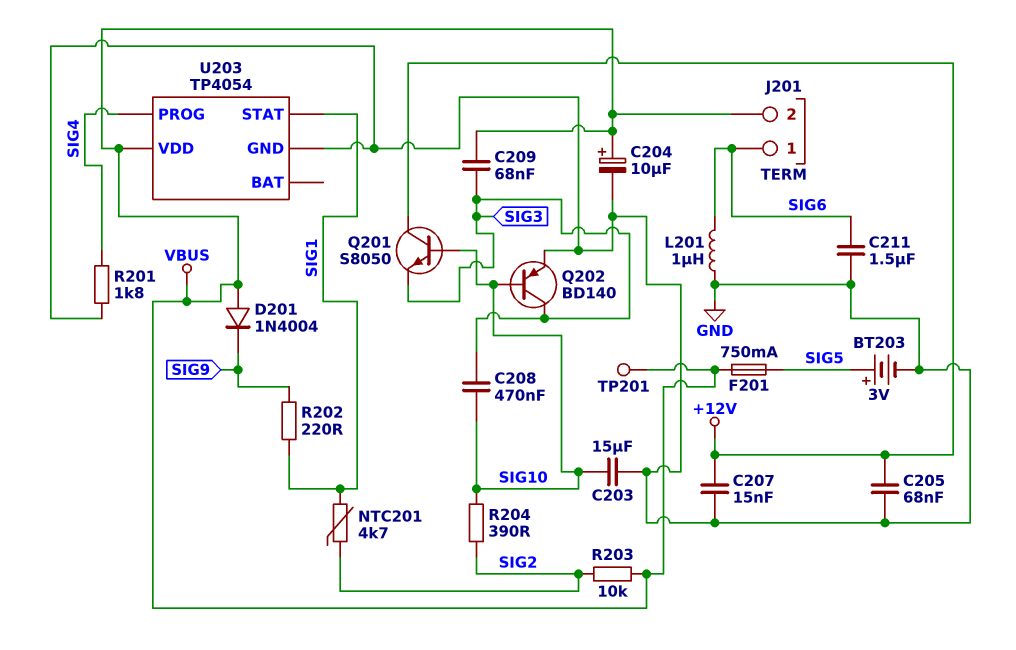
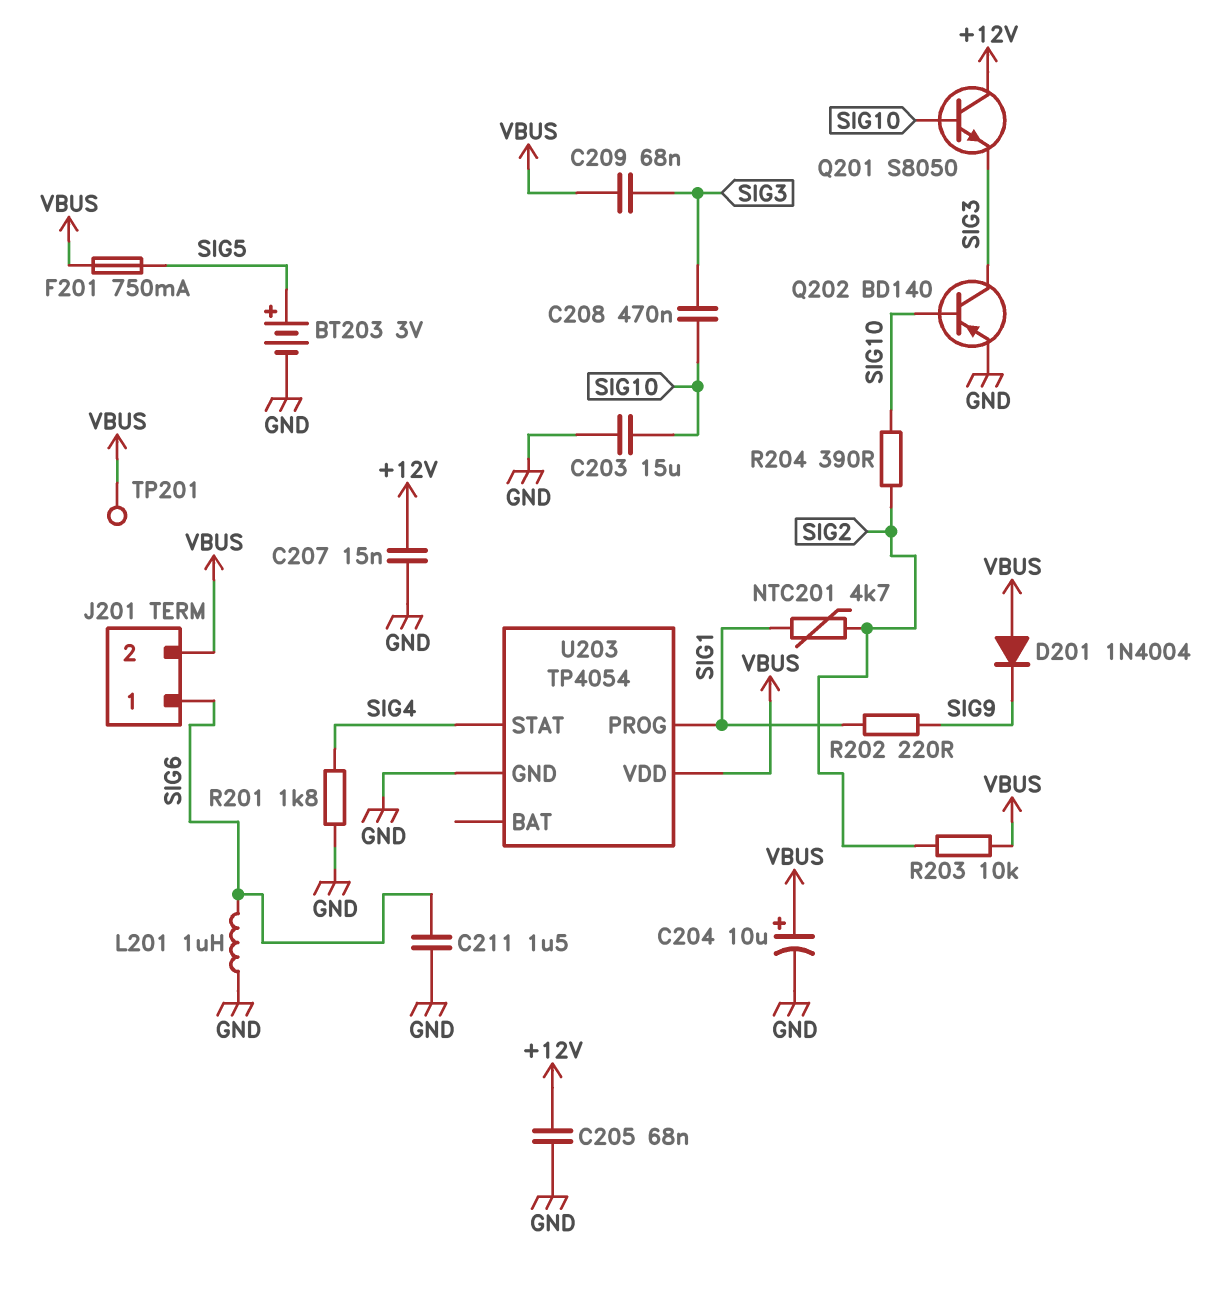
U203 pin PROG: SIG4 -> SIG1
U203 pin STAT: SIG1 -> SIG4

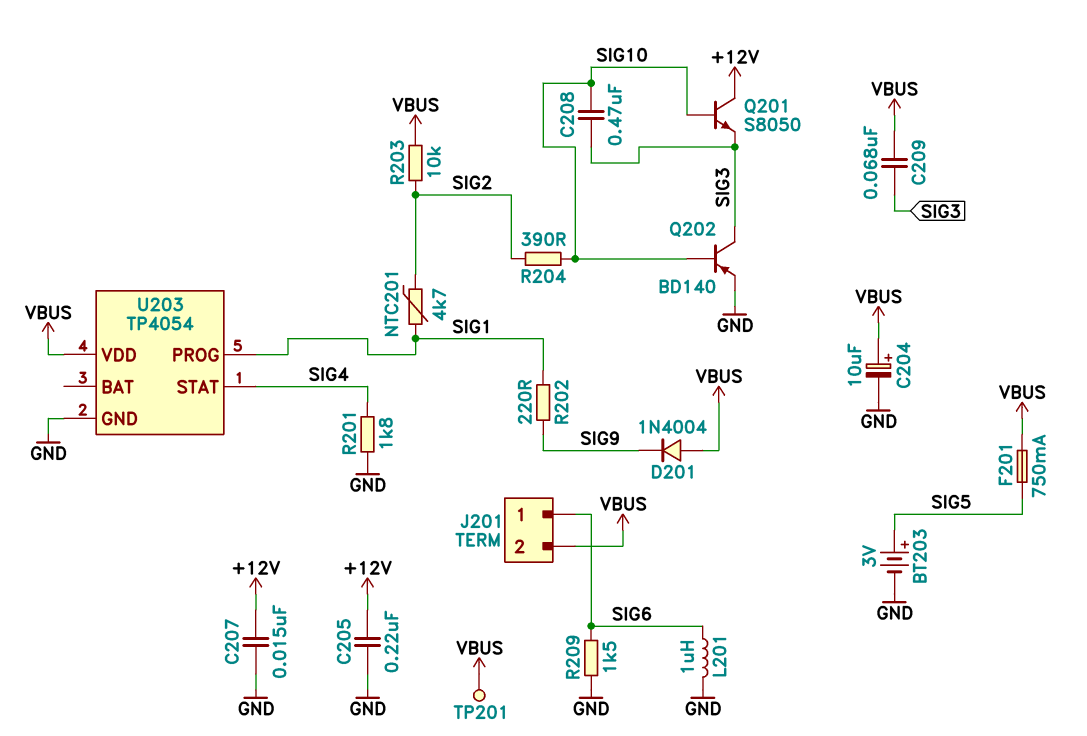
C203: 15uF (GND, SIG10) -> none
C205: 68nF (+12V, GND) -> 220nF (+12V, GND)
C211: 1.5uF (GND, SIG6) -> none
R209: none -> 1.5k (GND, SIG6)

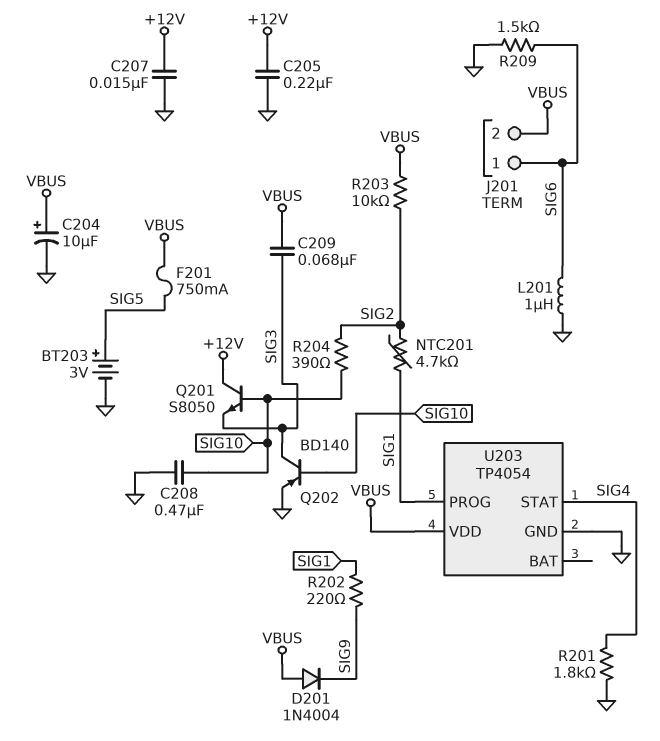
C208: 470nF (SIG3, SIG10) -> 470nF (GND, SIG10)
TP201: test point (VBUS) -> none

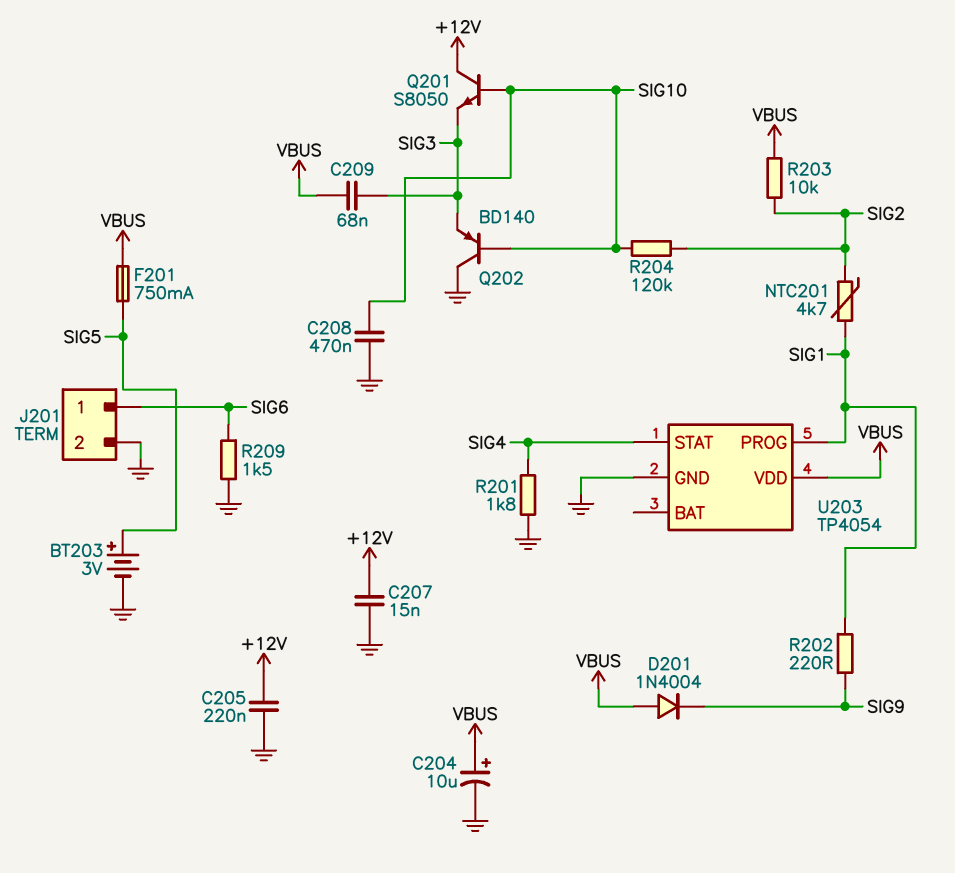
J201 pin 2: VBUS -> GND
L201: 1uH (GND, SIG6) -> none
Q202: PNP BD140 (B SIG10, C SIG3, E GND) -> PNP BD140 (B SIG10, C GND, E SIG3)
R204: 390 (SIG2, SIG10) -> 120k (SIG2, SIG10)

